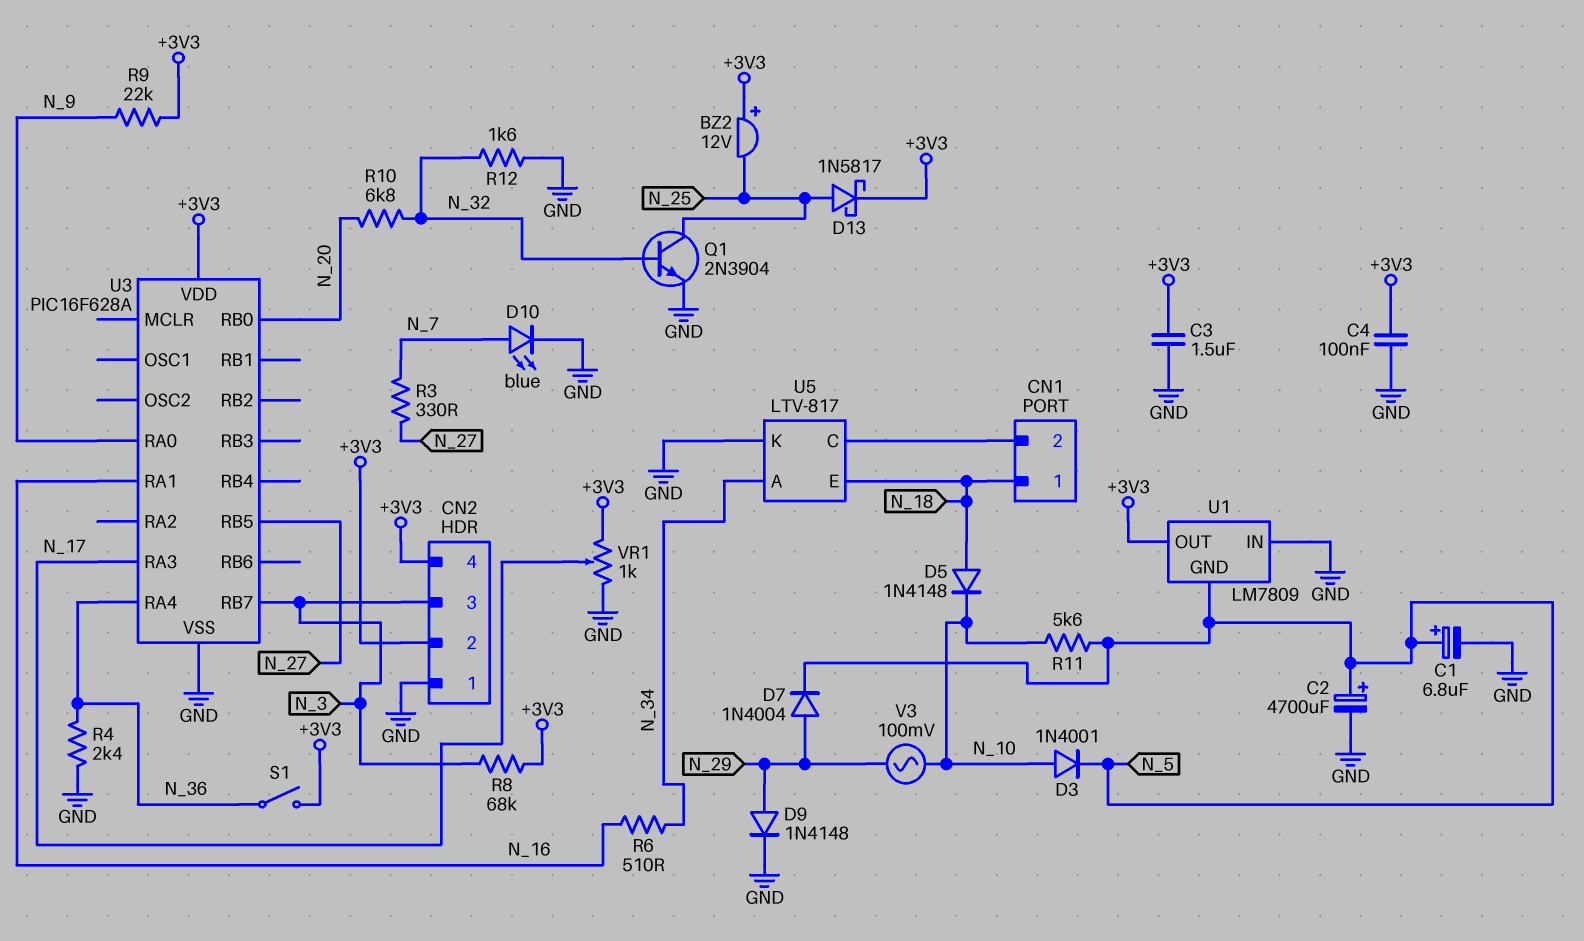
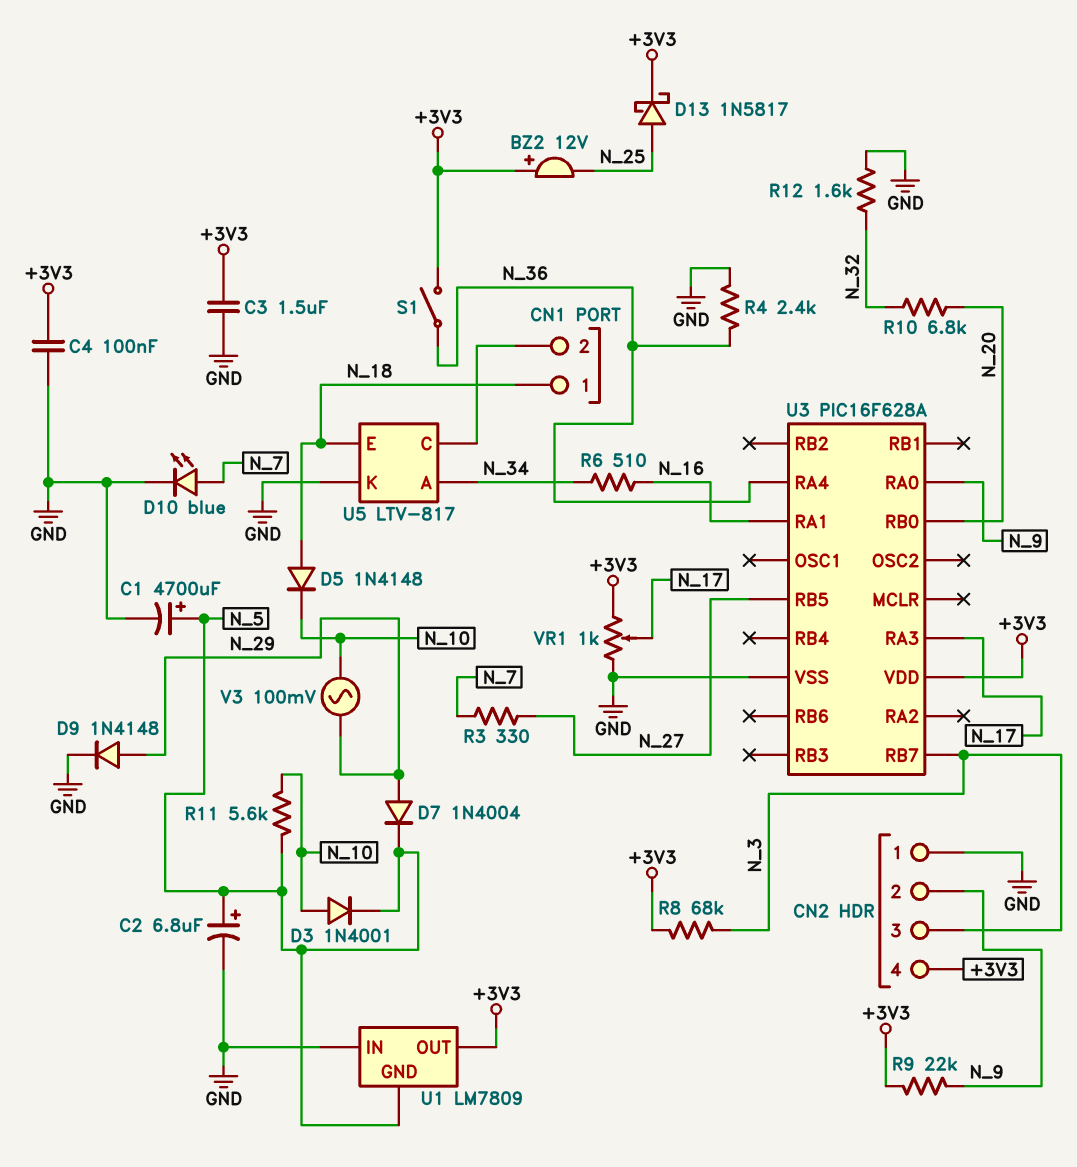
C1: 6.8uF (plus N_5, minus GND) -> 4700uF (plus N_5, minus GND)
C2: 4700uF (plus N_5, minus GND) -> 6.8uF (plus N_5, minus GND)
CN2 pin 2: +3V3 -> N_9
Q1: NPN 2N3904 (B N_32, C N_25, E GND) -> none

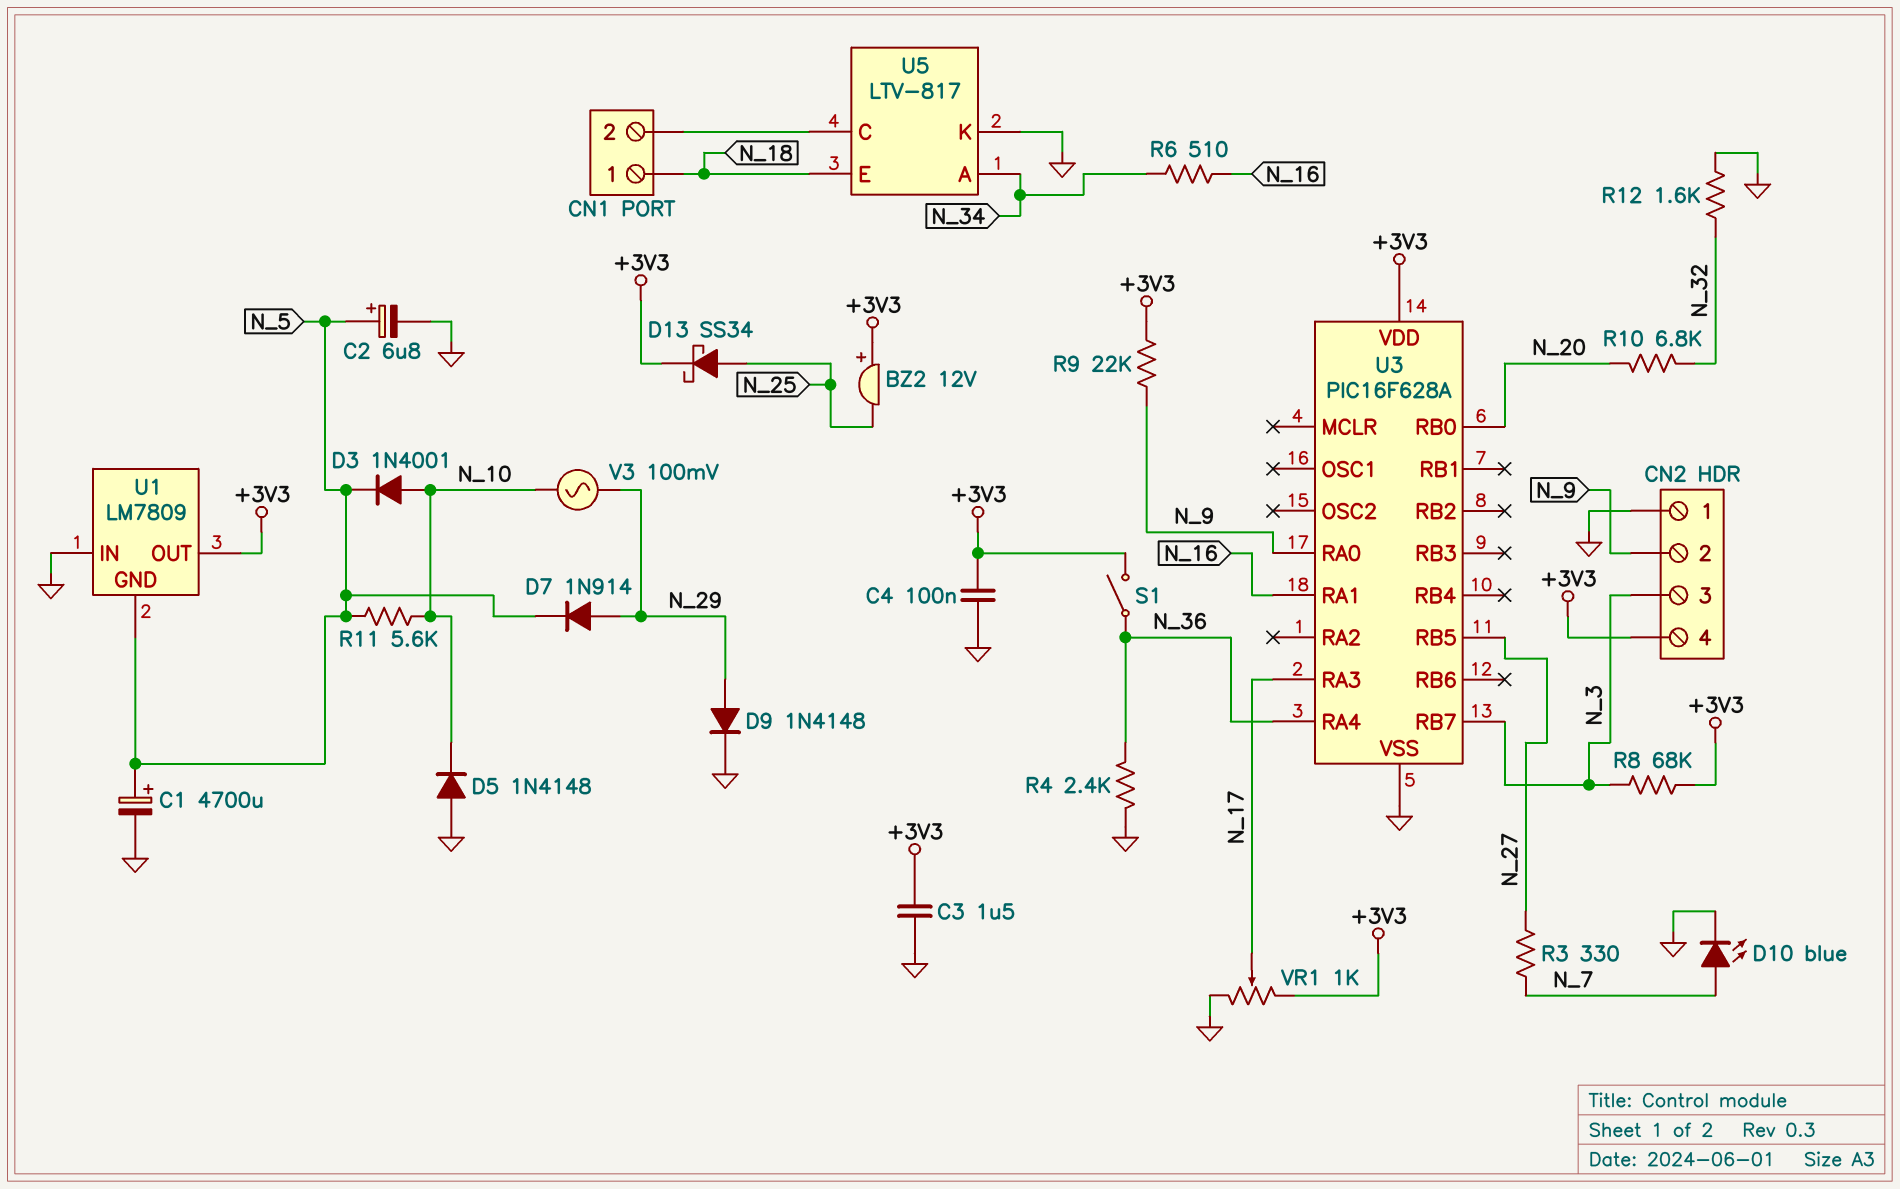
D5: diode 1N4148 (A N_18, K N_10) -> diode 1N4148 (A GND, K N_10)
D7: diode 1N4004 (A N_29, K N_5) -> diode 1N914 (A N_29, K N_5)
D13: schottky 1N5817 (A N_25, K +3V3) -> schottky SS34 (A N_25, K +3V3)

